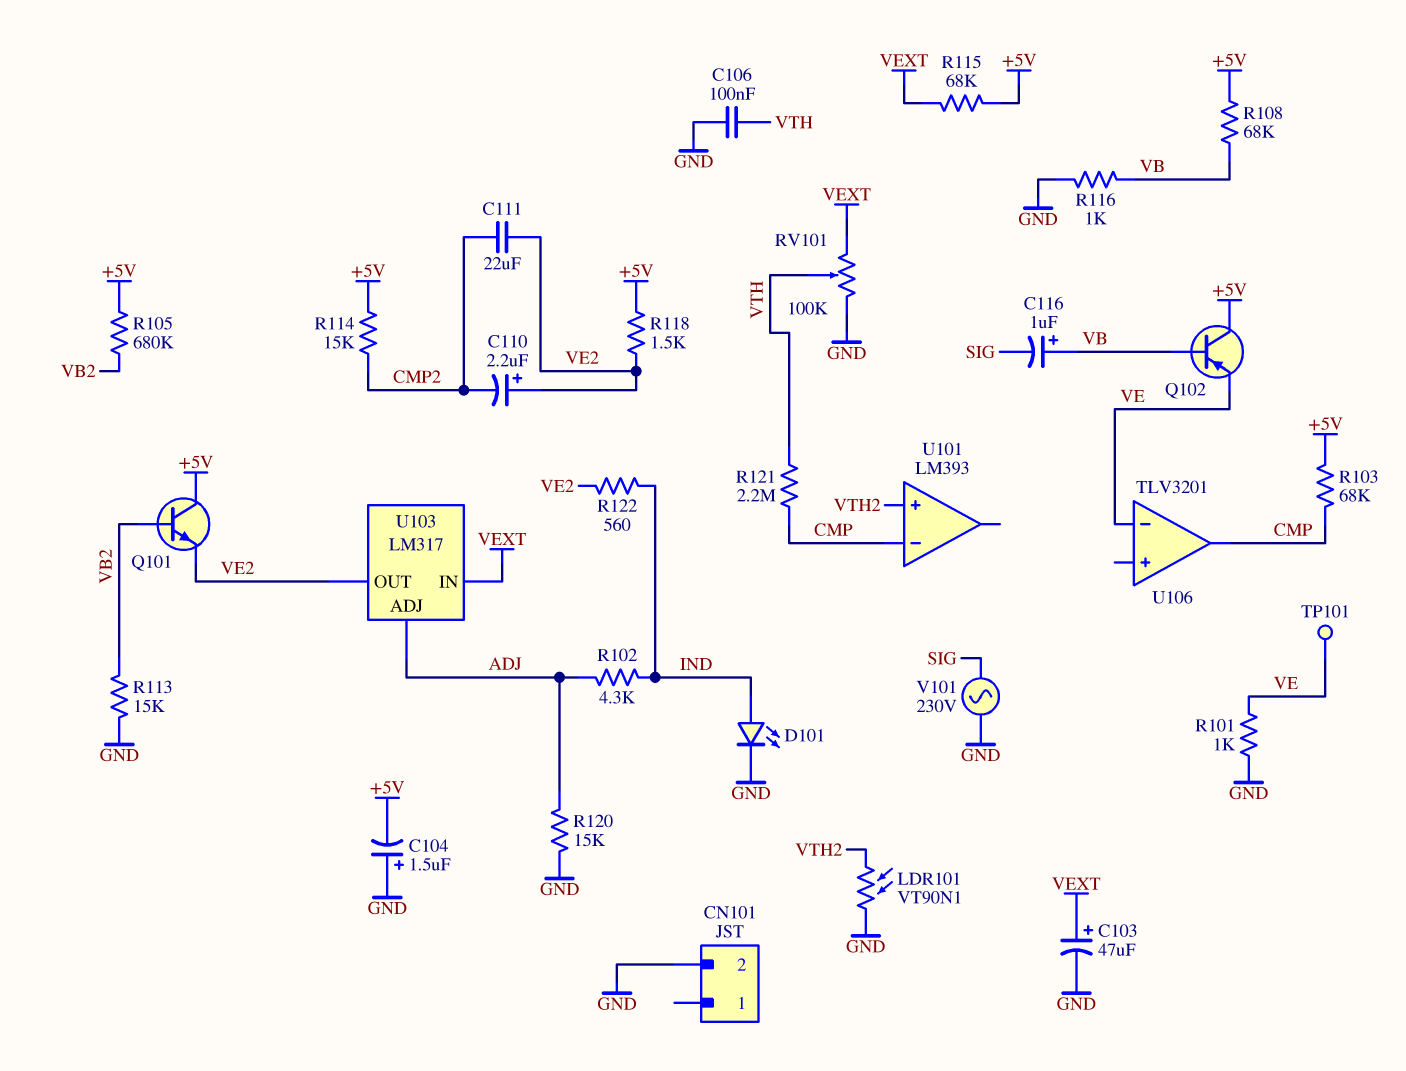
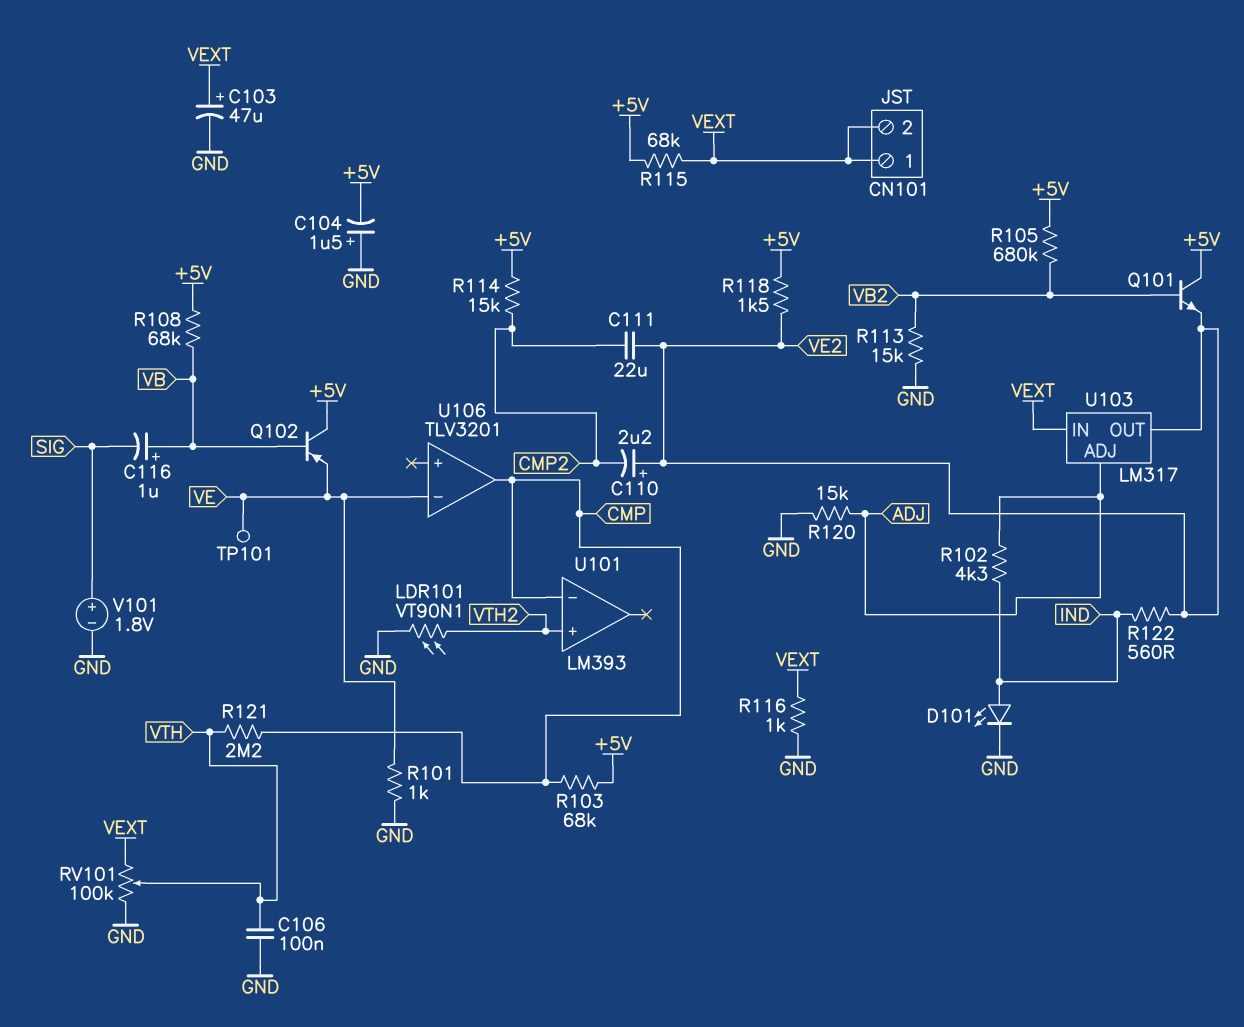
CN101 pin 1: none -> VEXT
CN101 pin 2: GND -> VEXT
R116: 1k (GND, VB) -> 1k (GND, VEXT)
V101: AC 230V (GND, SIG) -> 1.8V (plus SIG, minus GND)

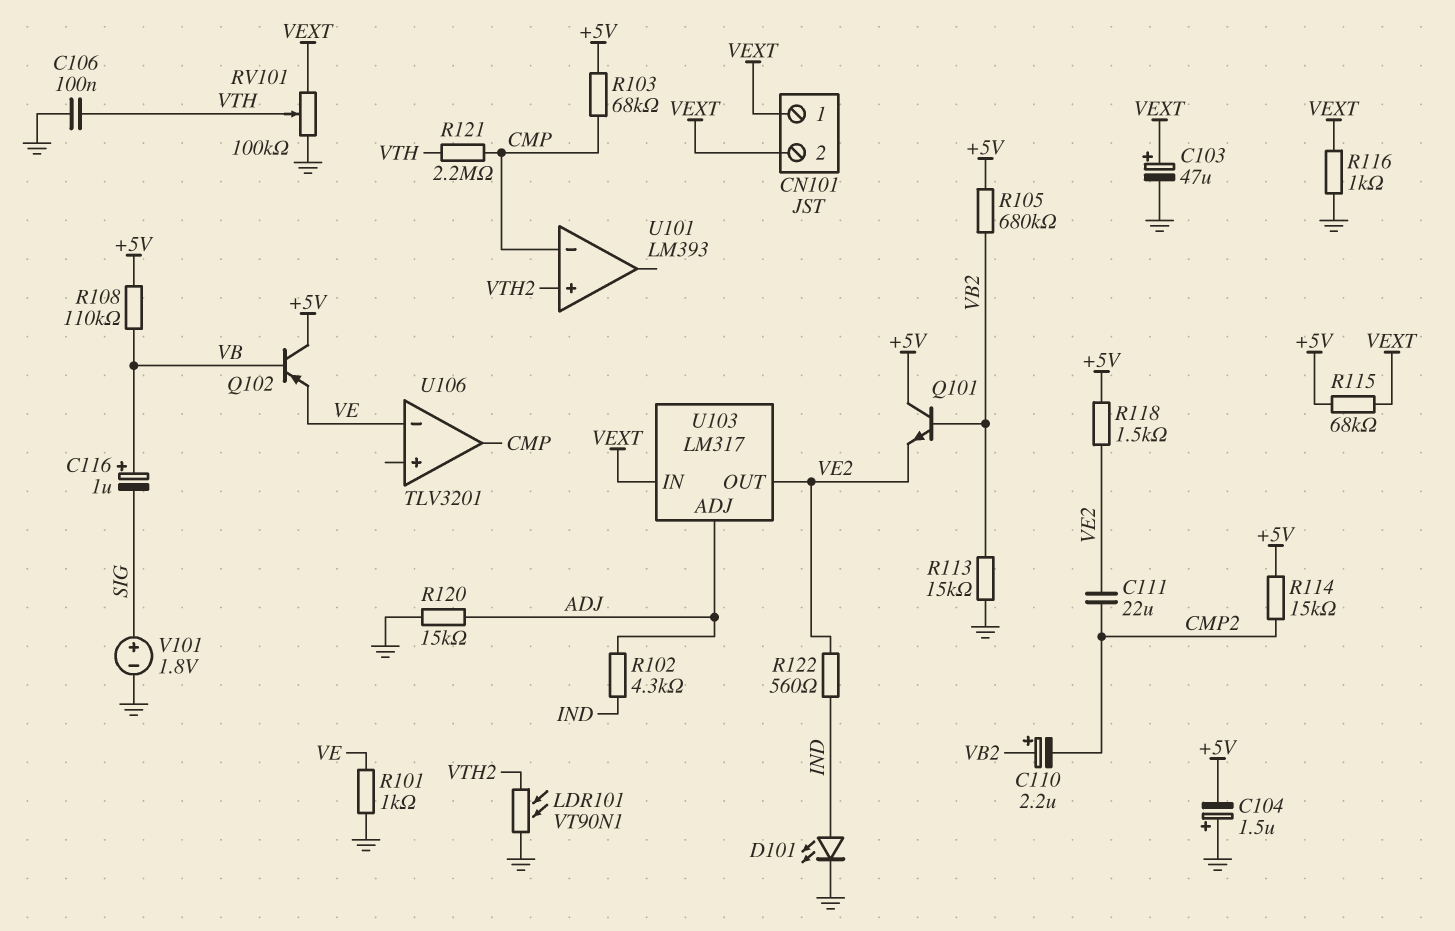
C110: 2.2uF (plus VE2, minus CMP2) -> 2.2uF (plus VB2, minus CMP2)
R108: 68k (+5V, VB) -> 110k (+5V, VB)
TP101: test point (VE) -> none

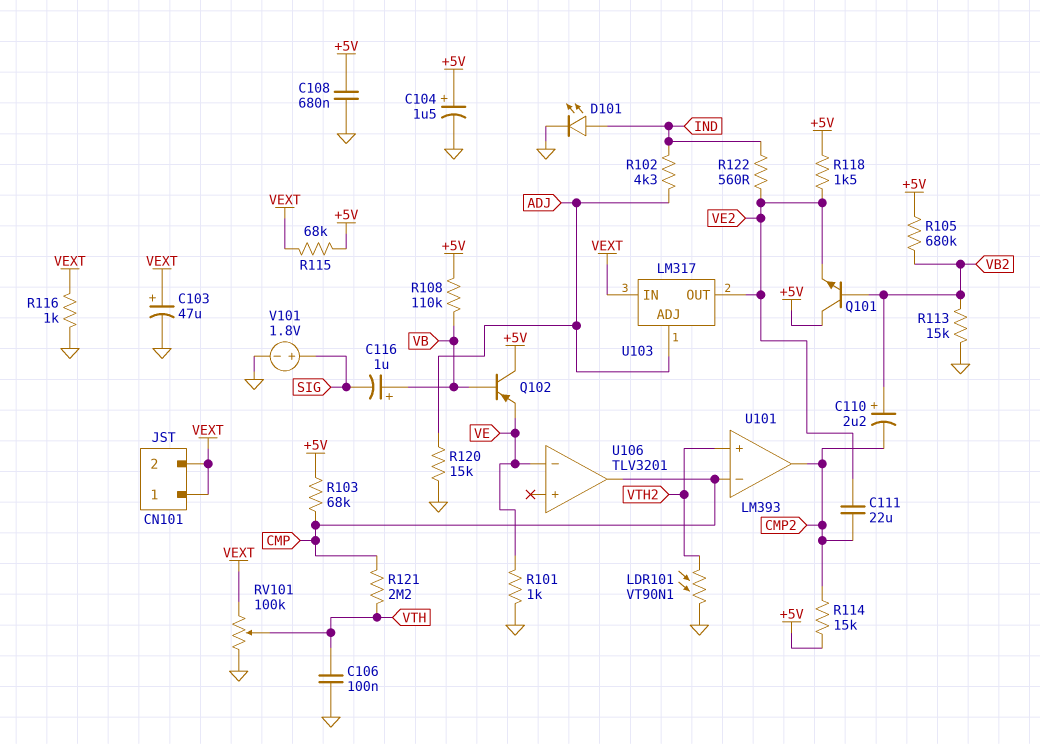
C104: 1.5uF (plus GND, minus +5V) -> 1.5uF (plus +5V, minus GND)
C108: none -> 680nF (+5V, GND)
U101 pin out: none -> CMP2

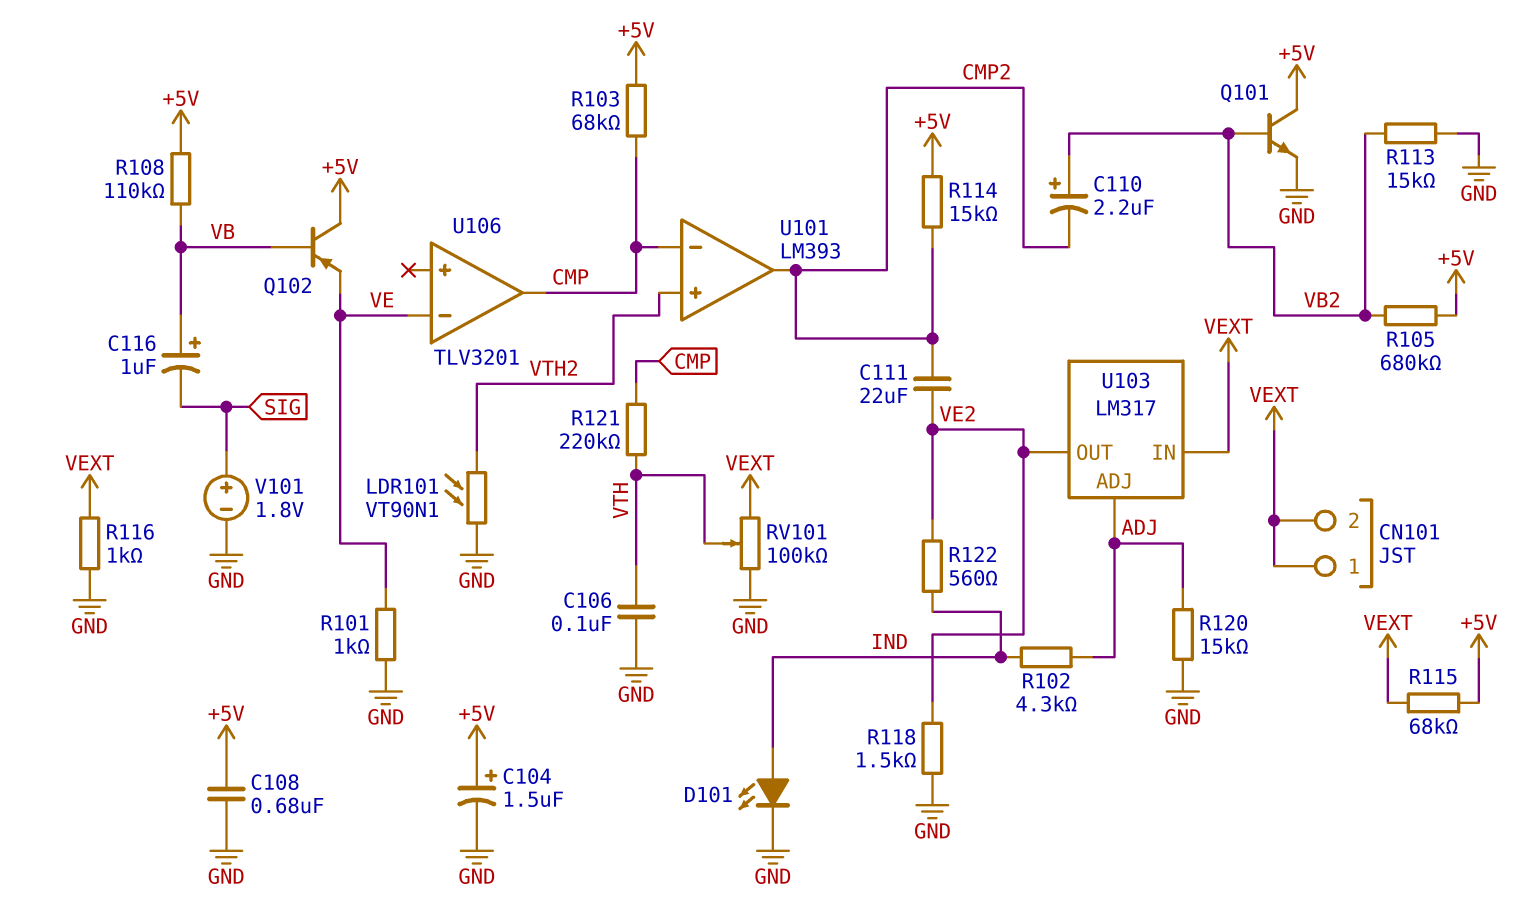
C103: 47uF (plus VEXT, minus GND) -> none
Q101: NPN (B VB2, C +5V, E VE2) -> NPN (B VB2, C +5V, E GND)
R118: 1.5k (+5V, VE2) -> 1.5k (GND, VE2)
R121: 2.2M (CMP, VTH) -> 220k (CMP, VTH)

